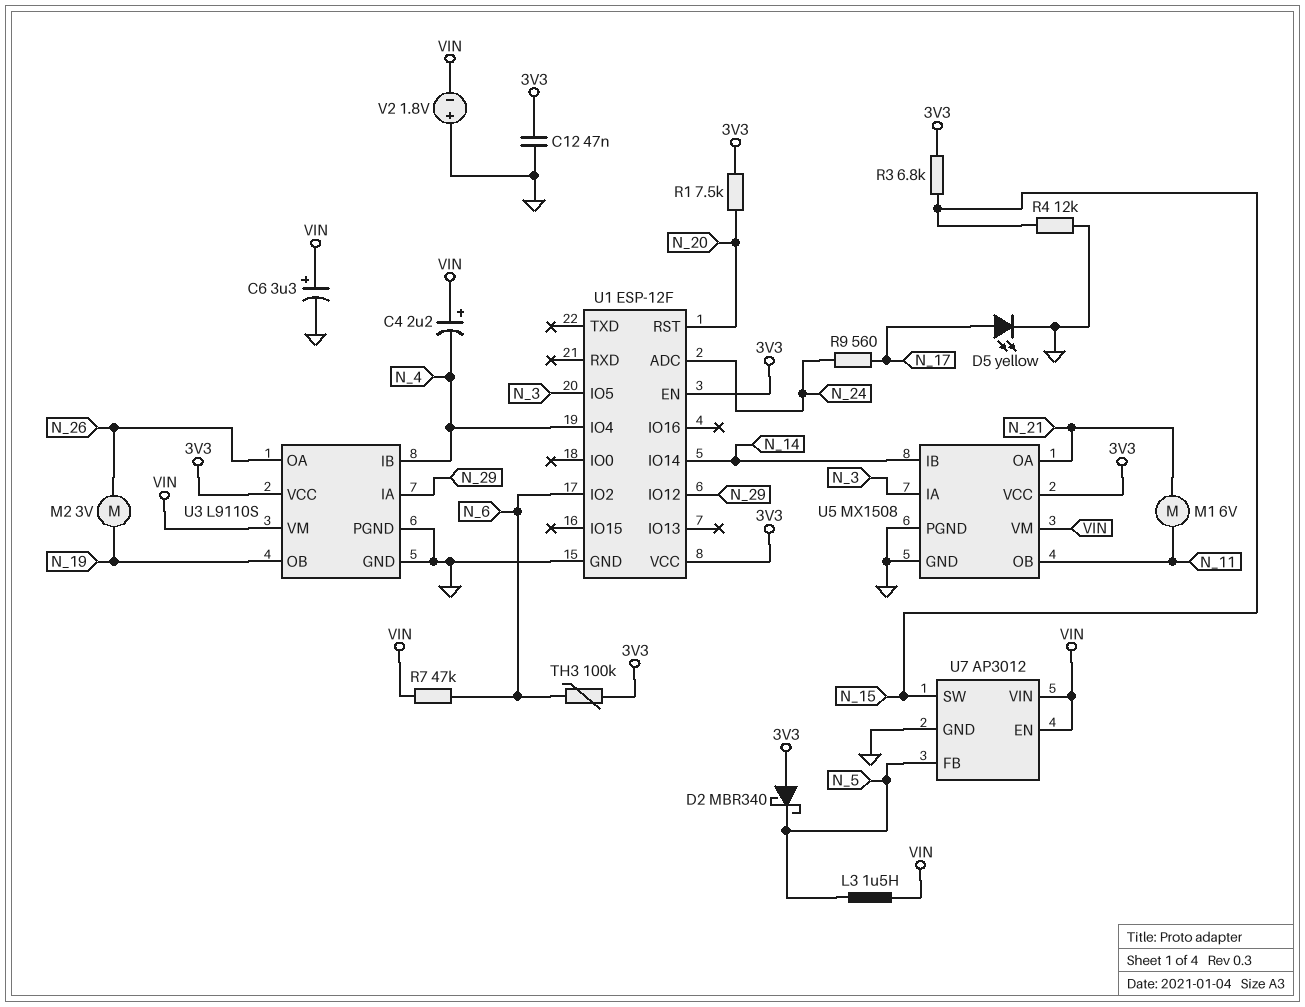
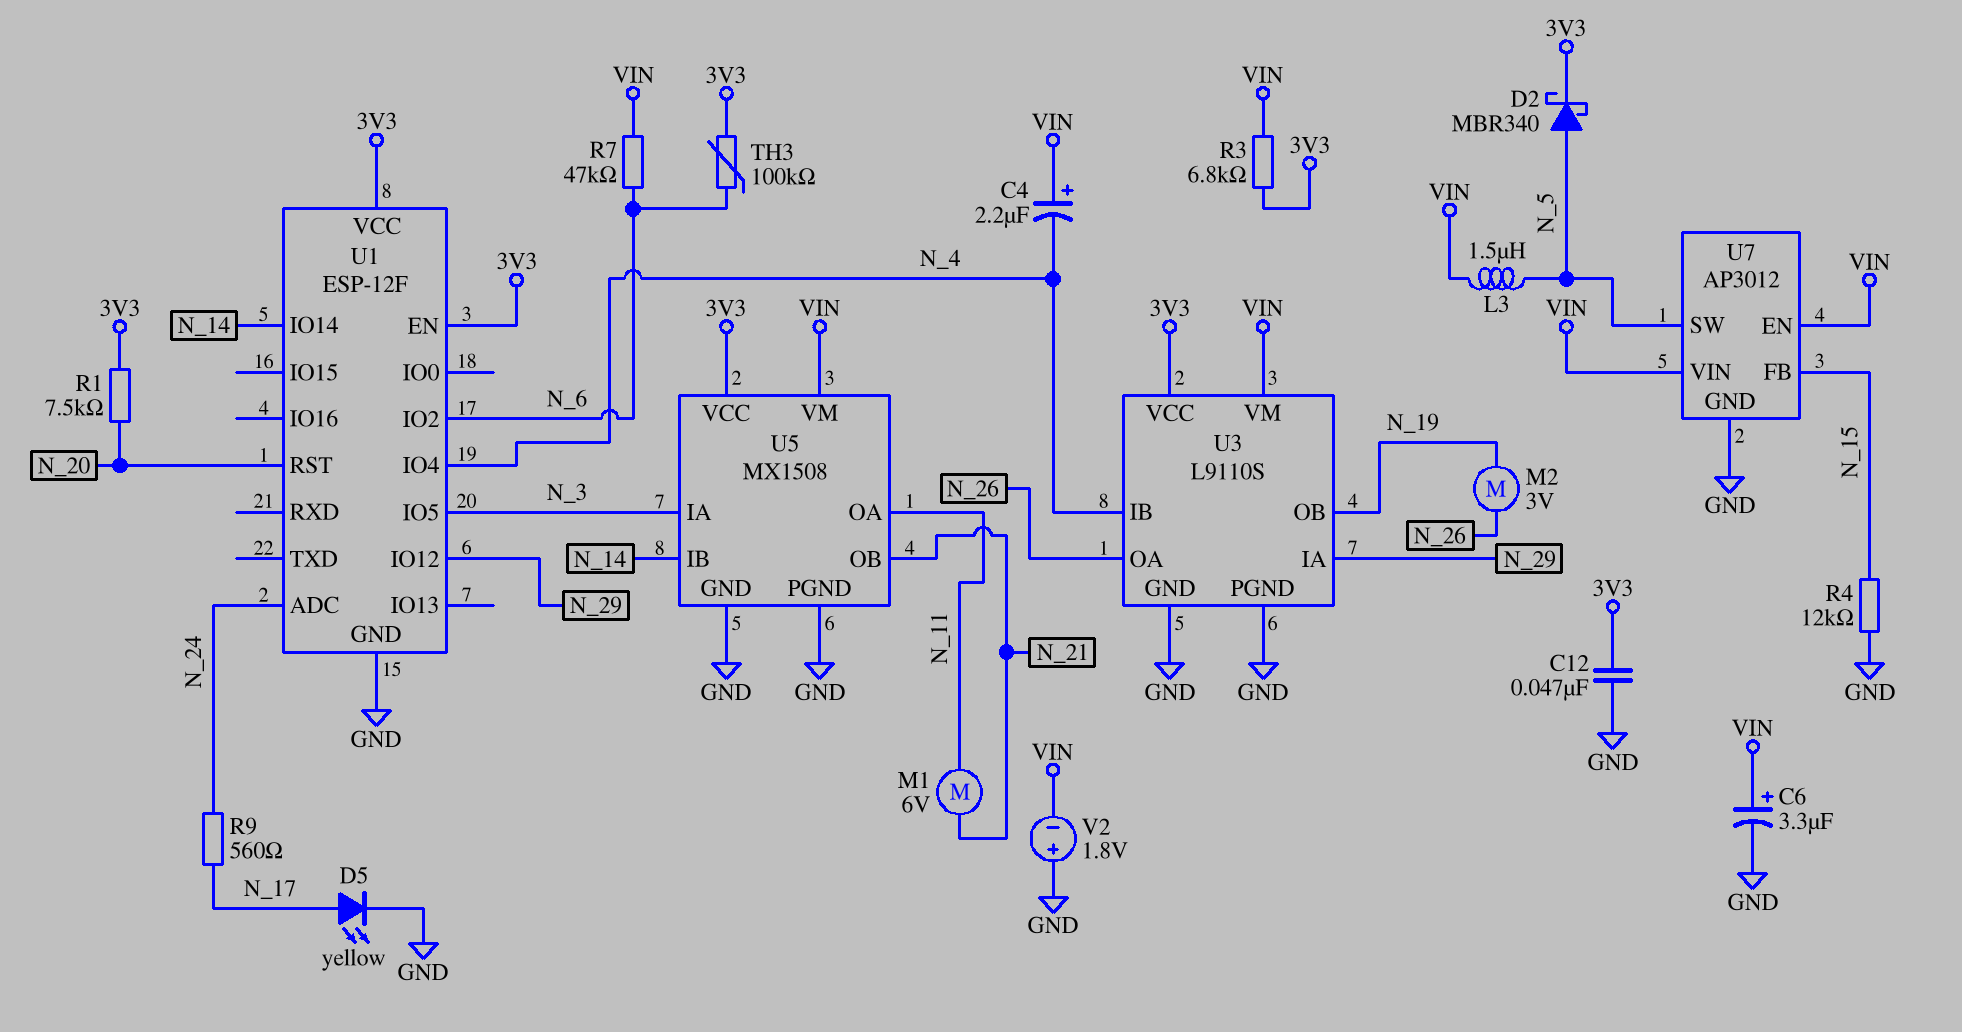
D2: schottky MBR340 (A 3V3, K N_5) -> schottky MBR340 (A N_5, K 3V3)
R3: 6.8k (3V3, N_15) -> 6.8k (3V3, VIN)
U5 pin OA: N_21 -> N_11
U5 pin OB: N_11 -> N_21
U7 pin FB: N_5 -> N_15
U7 pin SW: N_15 -> N_5

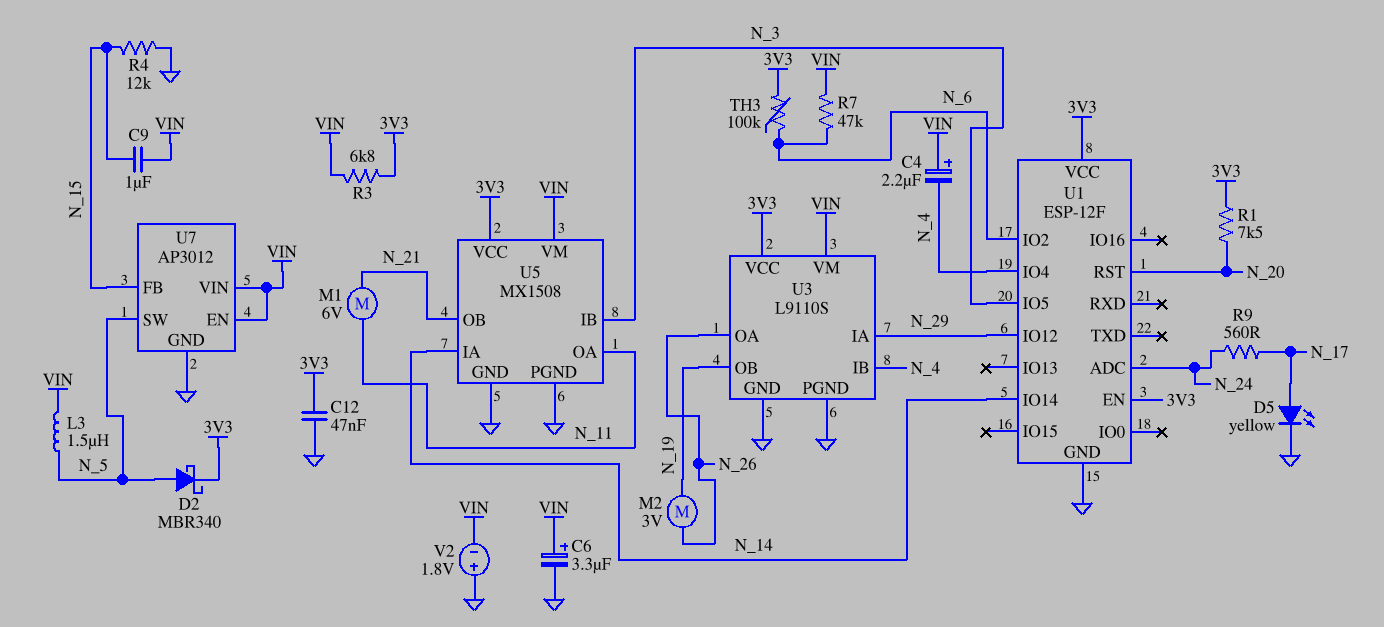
C9: none -> 1uF (N_15, VIN)
U5 pin IA: N_3 -> N_14
U5 pin IB: N_14 -> N_3

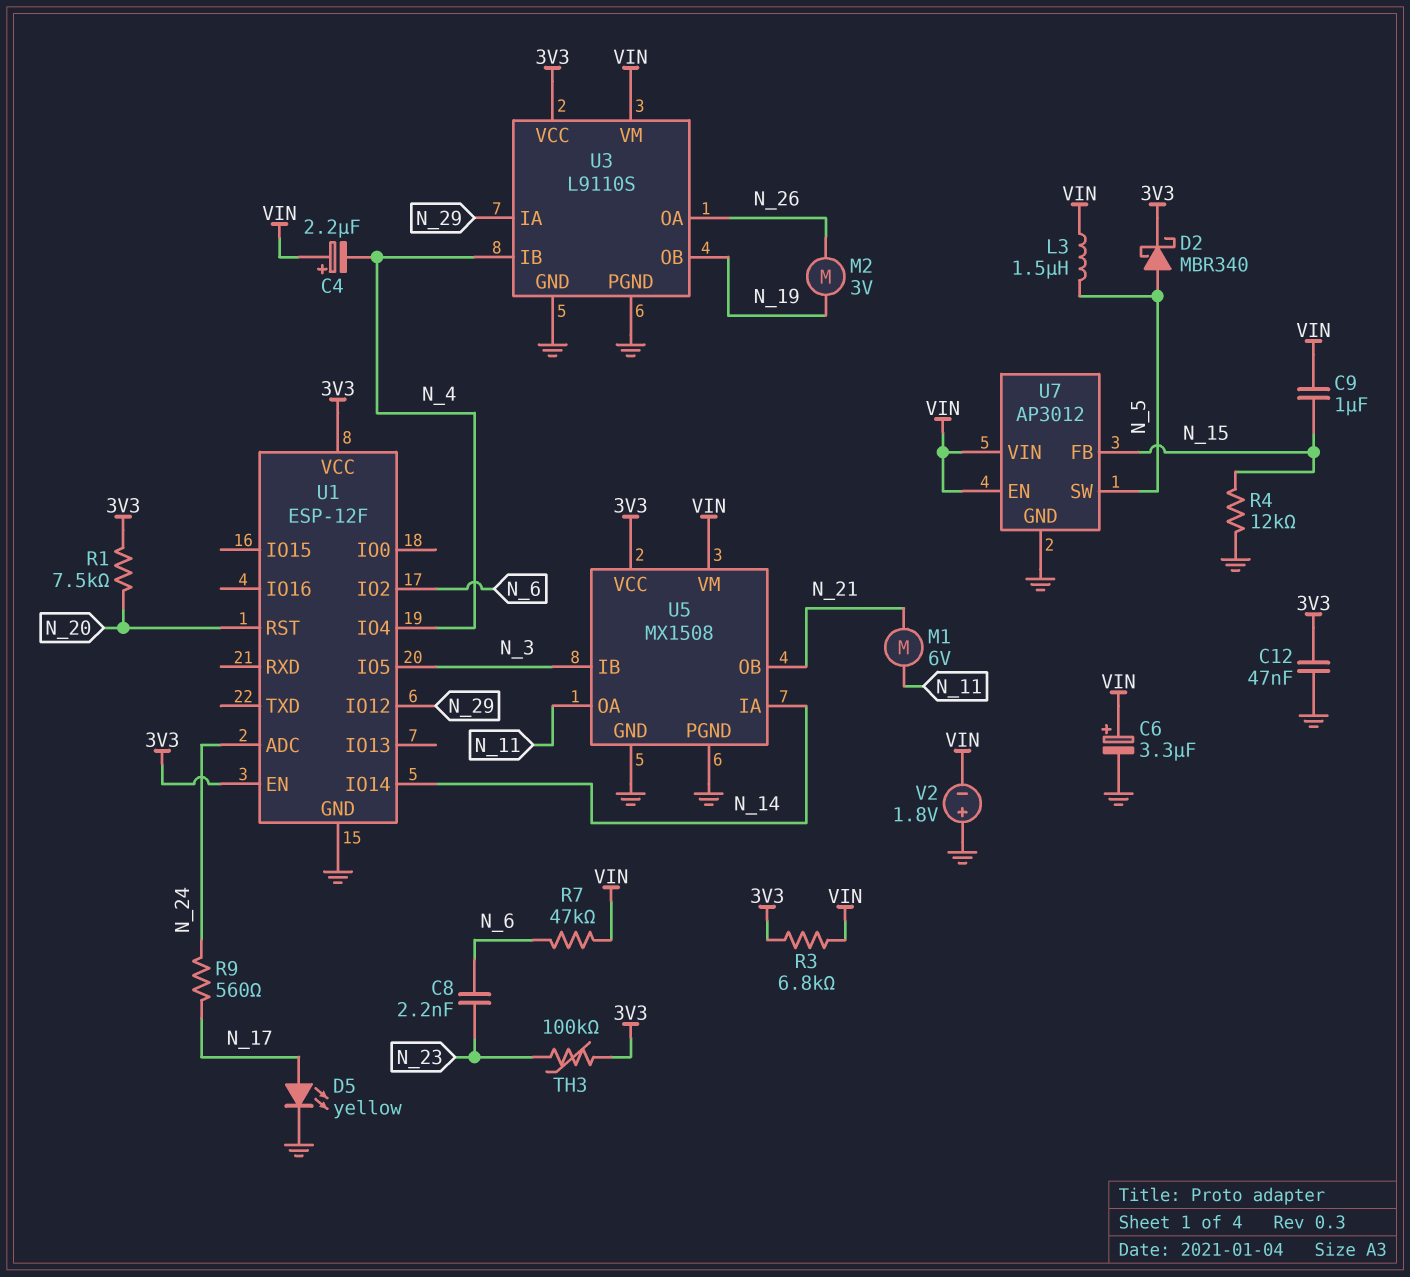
C8: none -> 2.2nF (N_6, N_23)
TH3: 100k (3V3, N_6) -> 100k (3V3, N_23)

